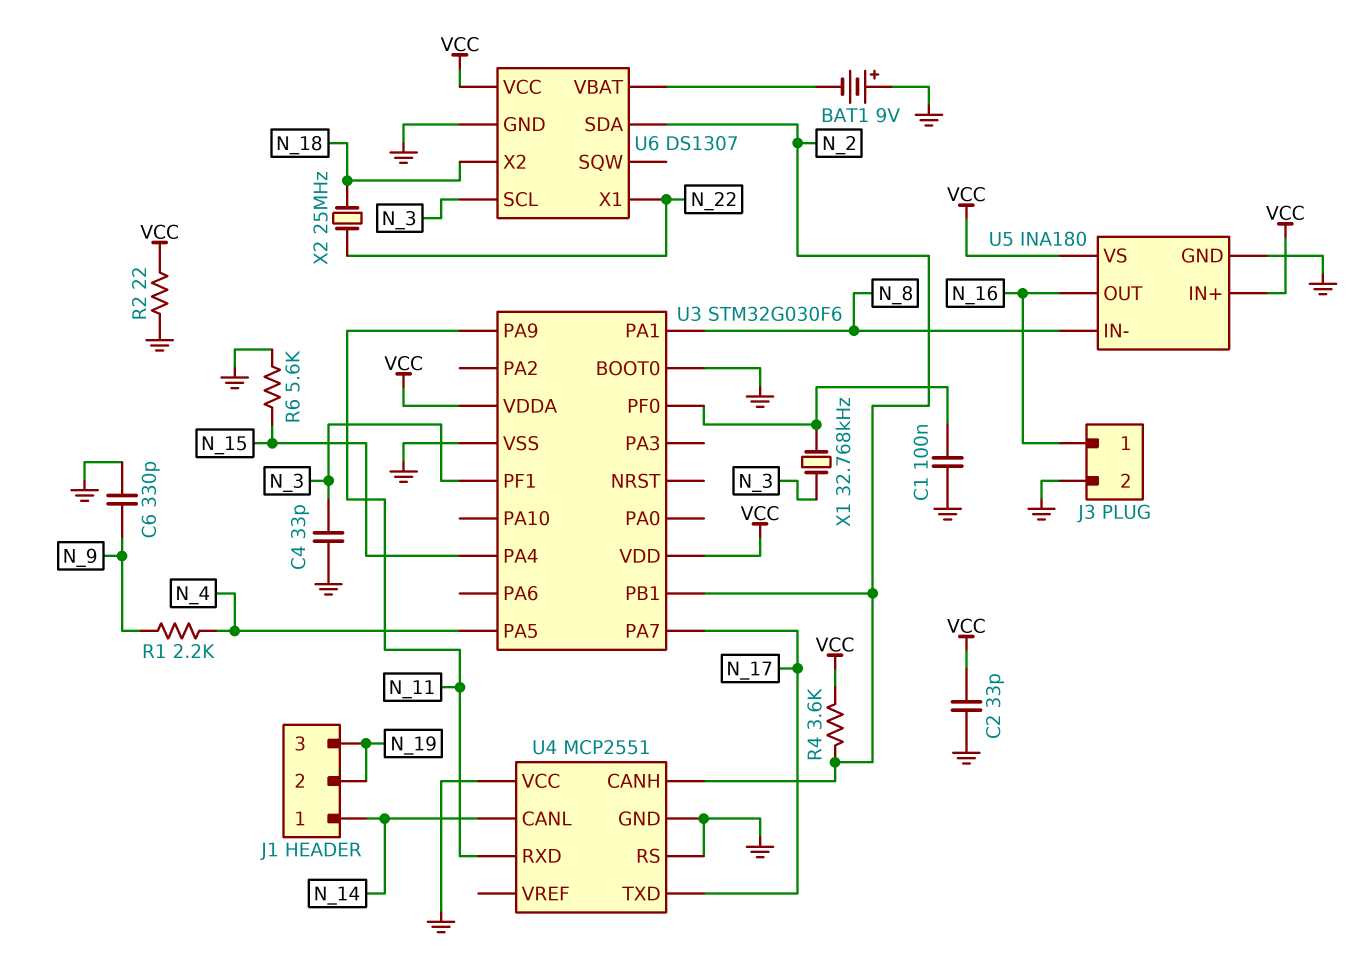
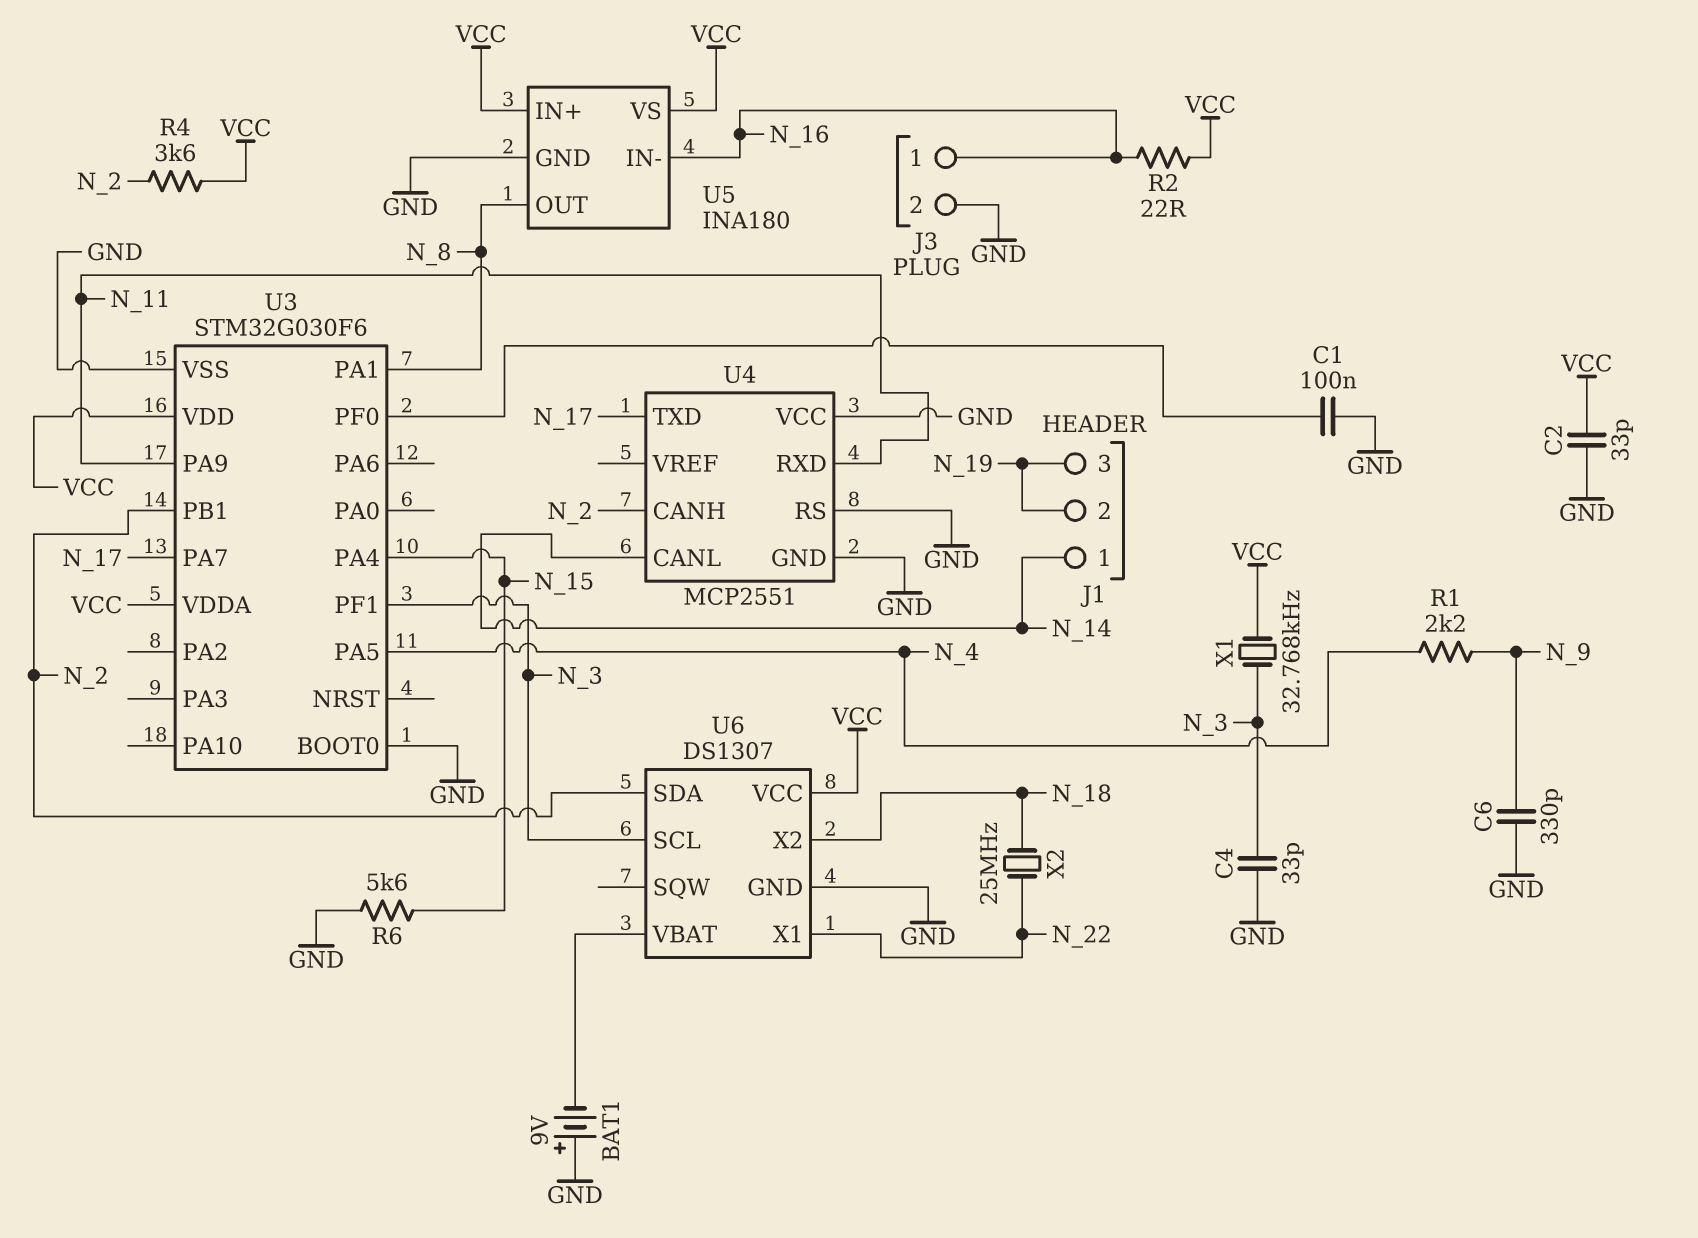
R2: 22 (GND, VCC) -> 22 (N_16, VCC)
U5 pin IN-: N_8 -> N_16
U5 pin OUT: N_16 -> N_8
X1: 32.768kHz (N_3, U3/PF0) -> 32.768kHz (N_3, VCC)

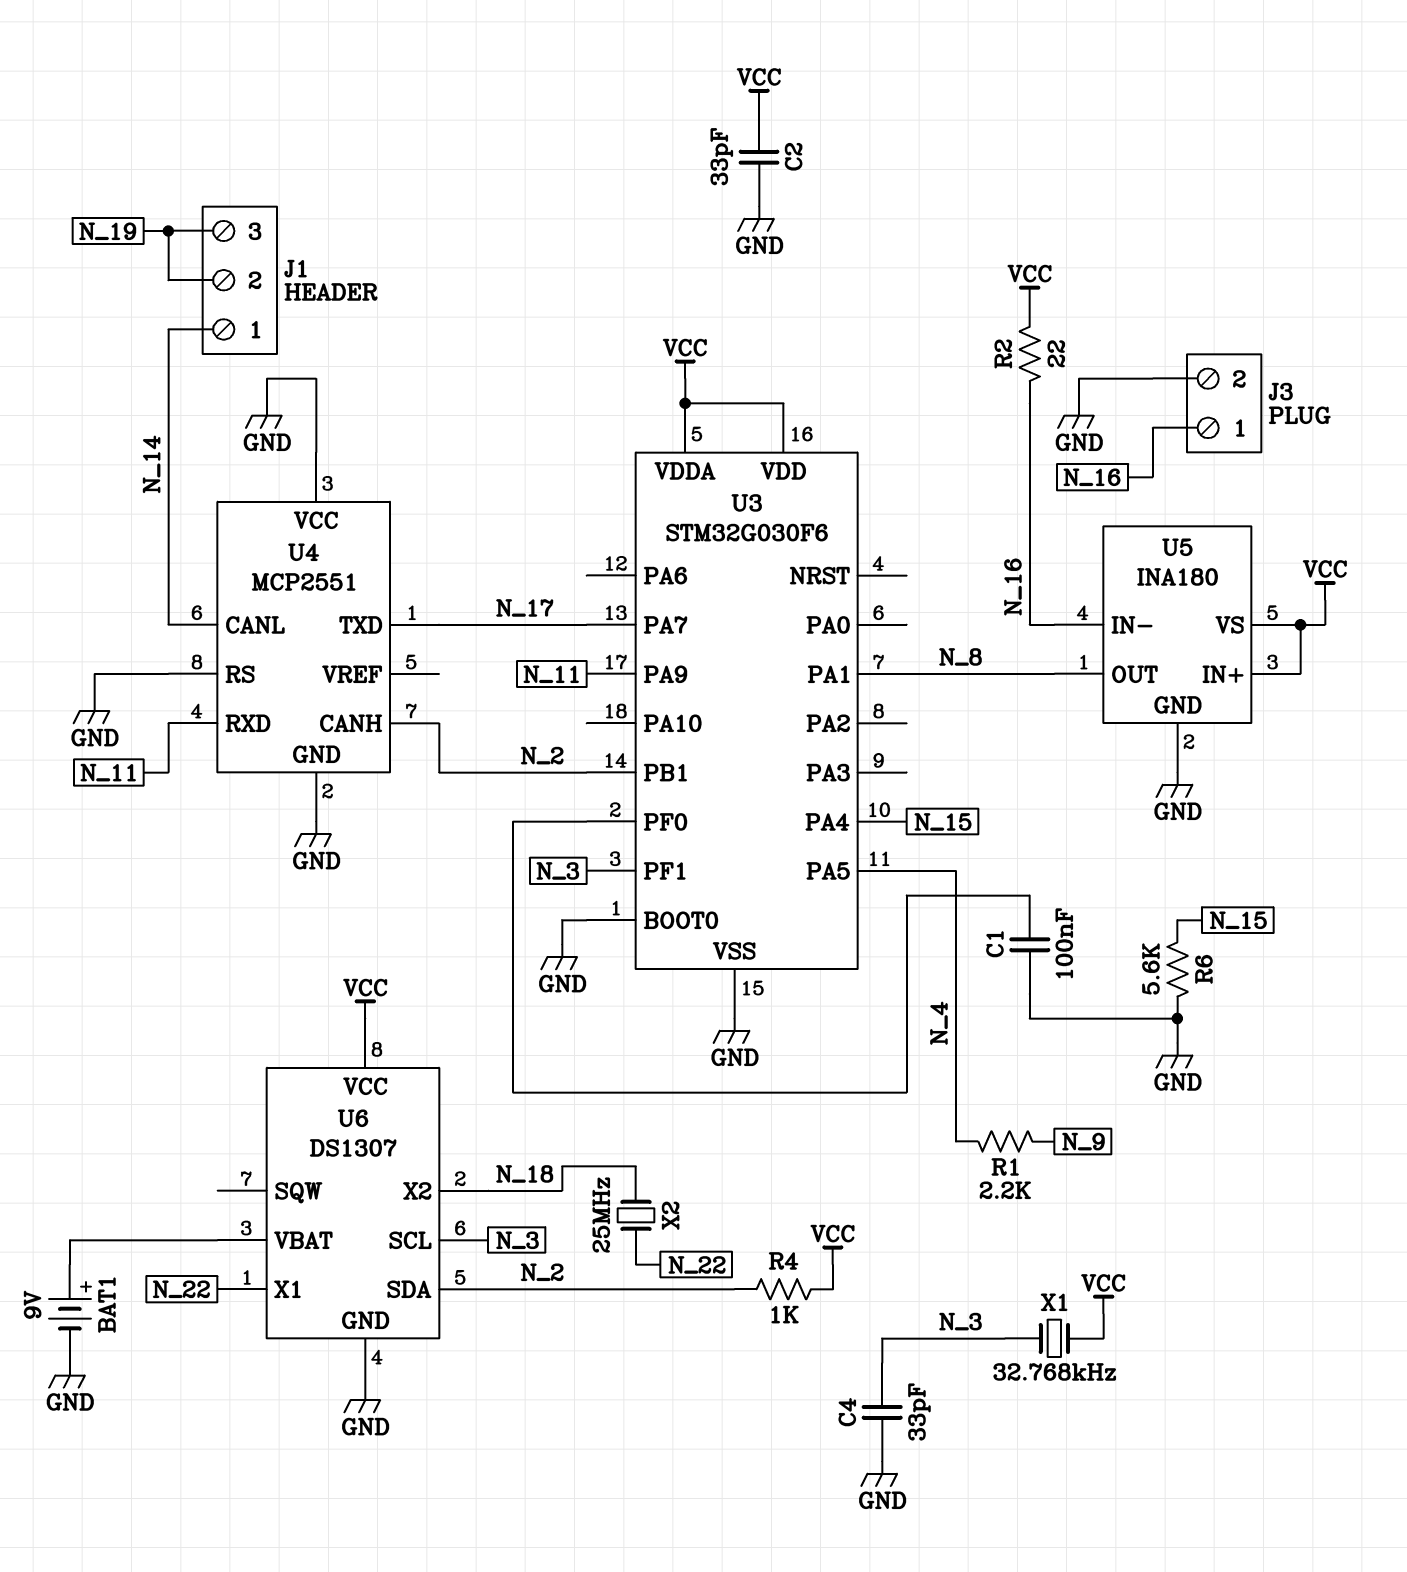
BAT1: 9V (plus GND, minus U6/VBAT) -> 9V (plus U6/VBAT, minus GND)
C6: 330pF (GND, N_9) -> none
R4: 3.6k (N_2, VCC) -> 1k (N_2, VCC)

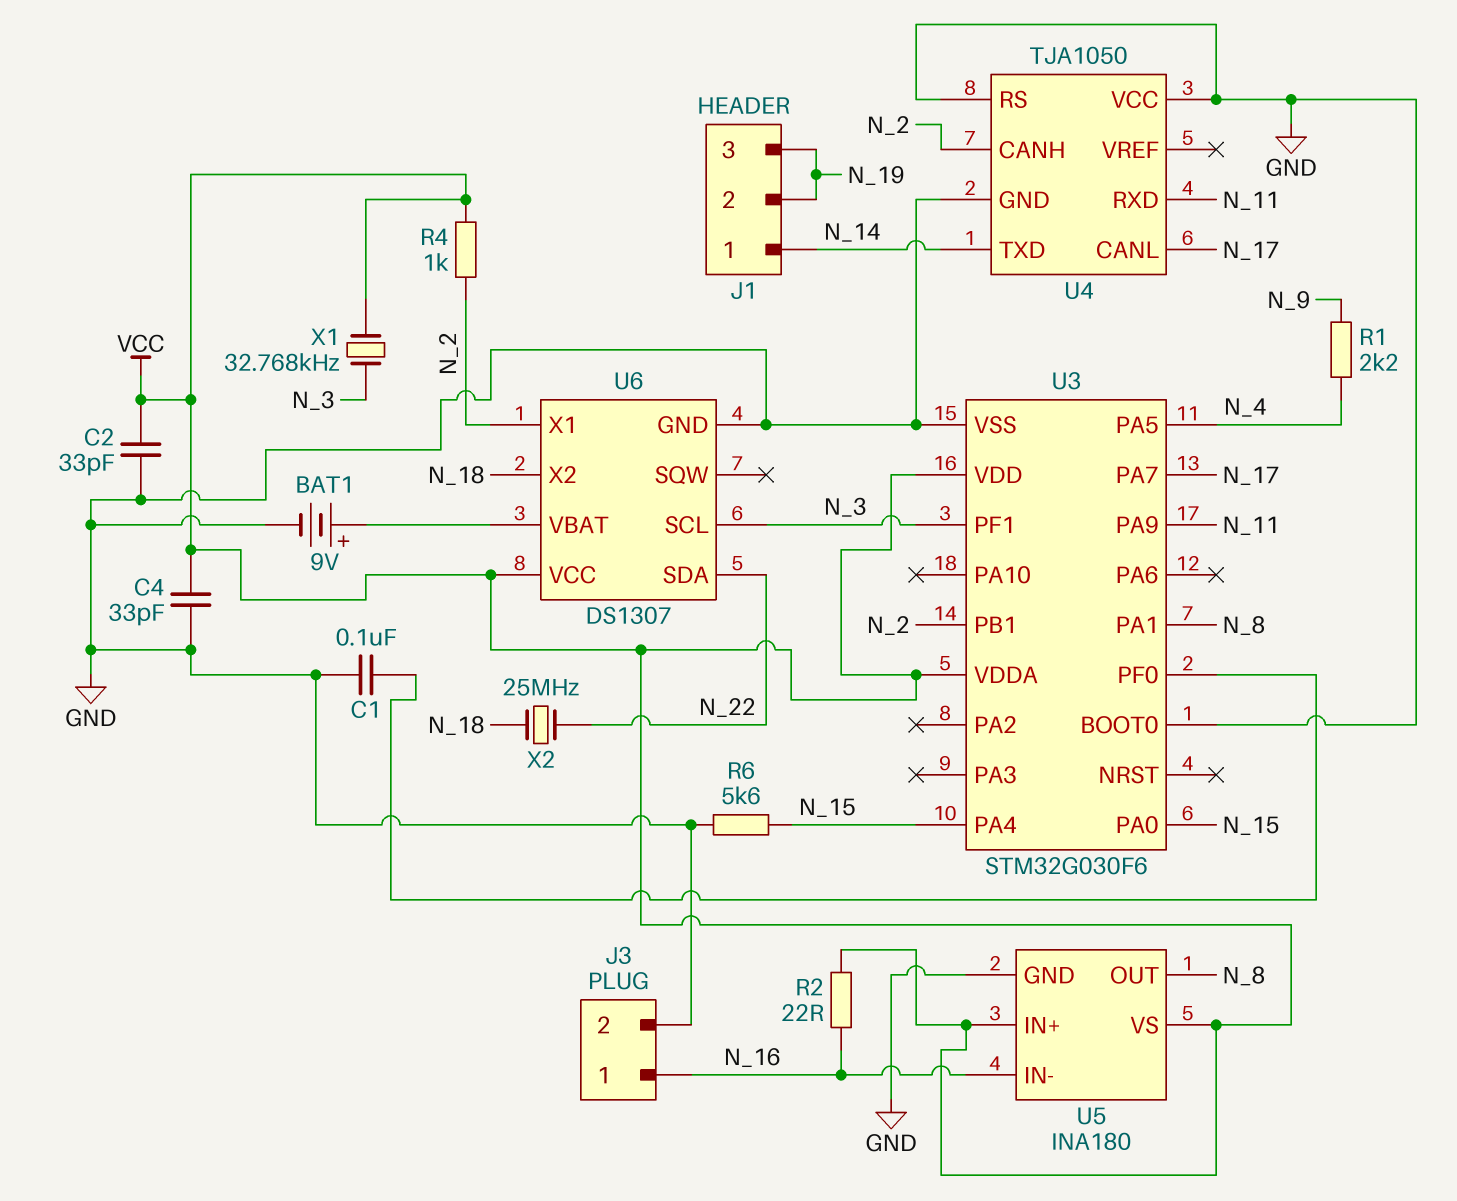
C4: 33pF (GND, N_3) -> 33pF (GND, VCC)
U3 pin PA0: none -> N_15
U4: MCP2551 -> TJA1050
U4 pin CANL: N_14 -> N_17
U4 pin TXD: N_17 -> N_14
U6 pin SDA: N_2 -> N_22
U6 pin X1: N_22 -> N_2

